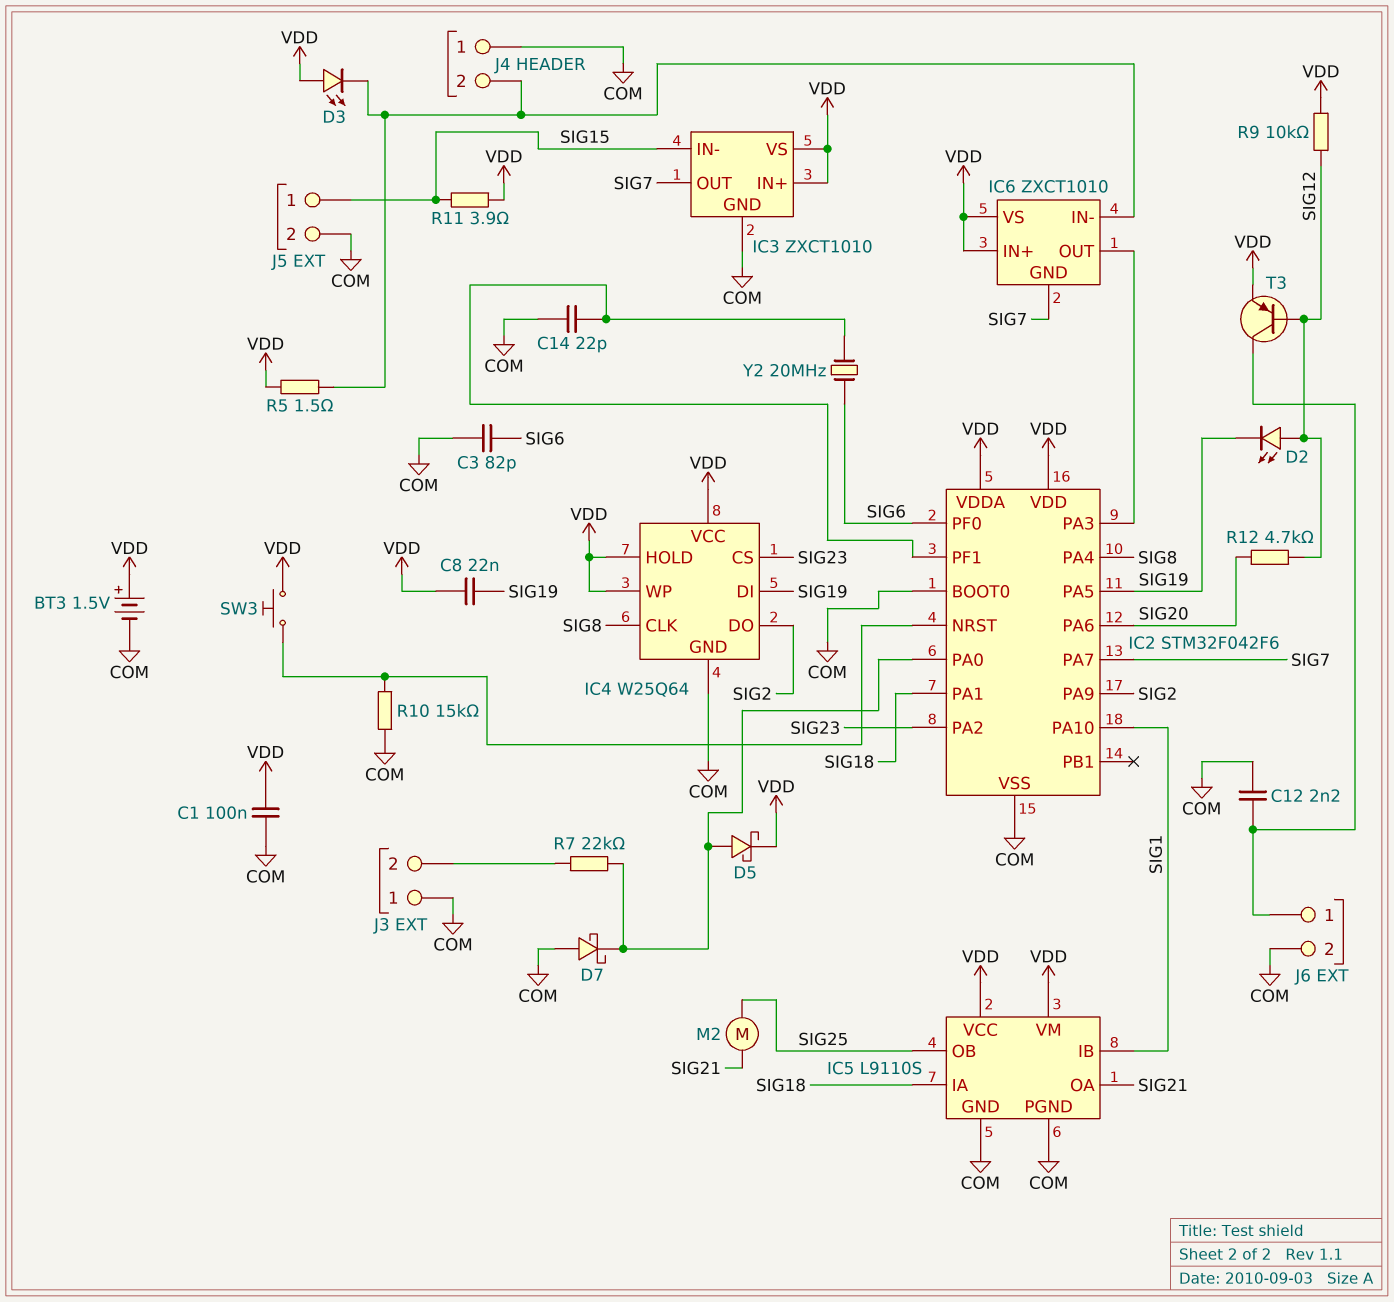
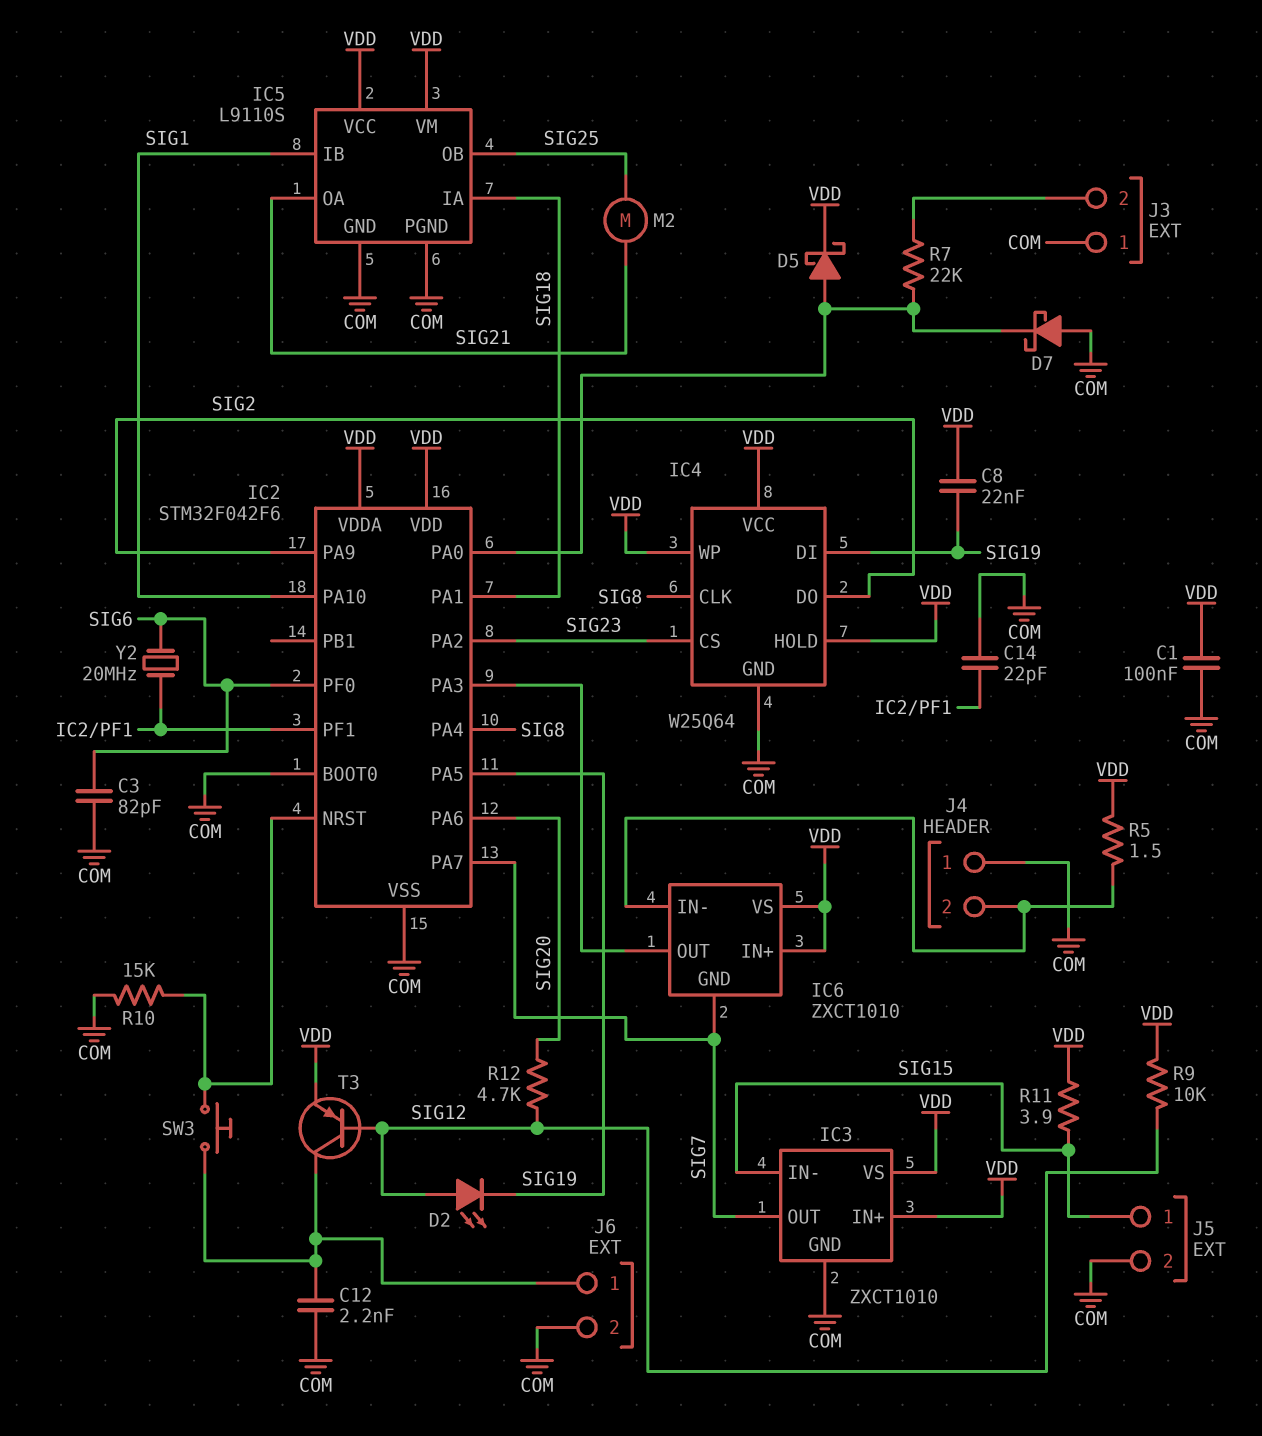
BT3: 1.5V (plus VDD, minus COM) -> none
D3: LED (A VDD, K IC6/IN-) -> none
SW3: button (IC2/NRST, VDD) -> button (IC2/NRST, J6/1)

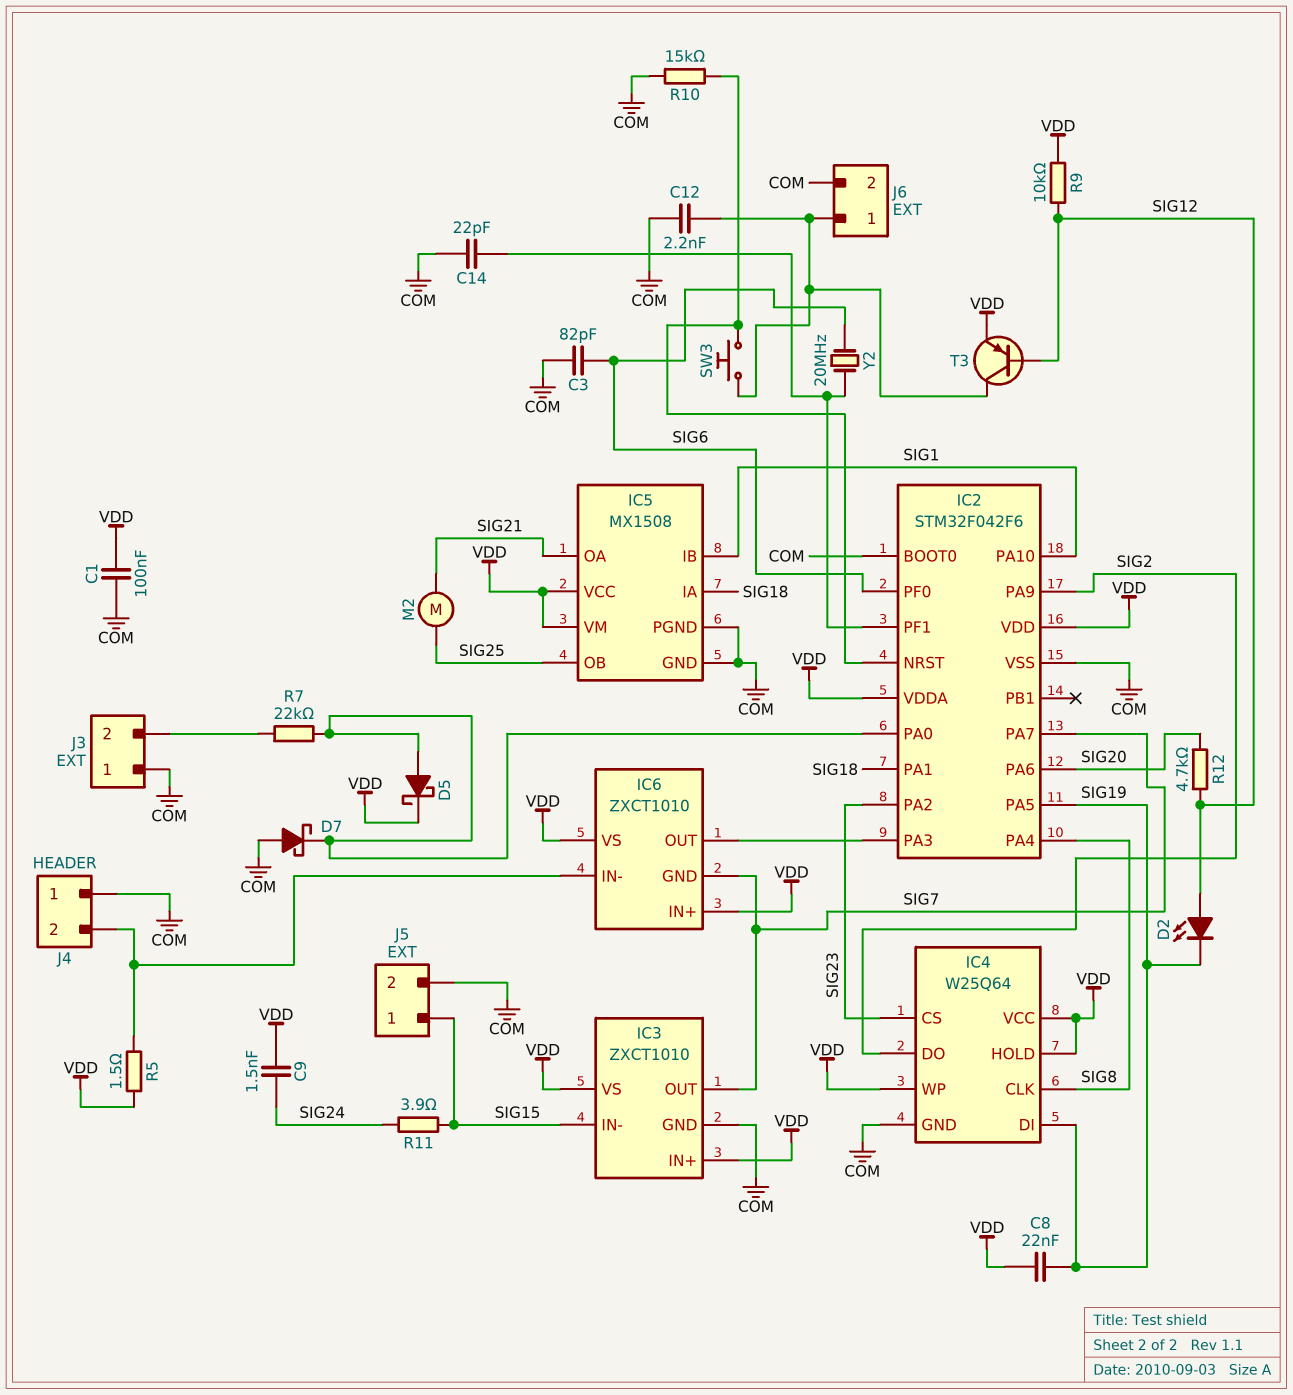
C9: none -> 1.5nF (SIG24, VDD)
IC5: L9110S -> MX1508
R11: 3.9 (SIG15, VDD) -> 3.9 (SIG15, SIG24)

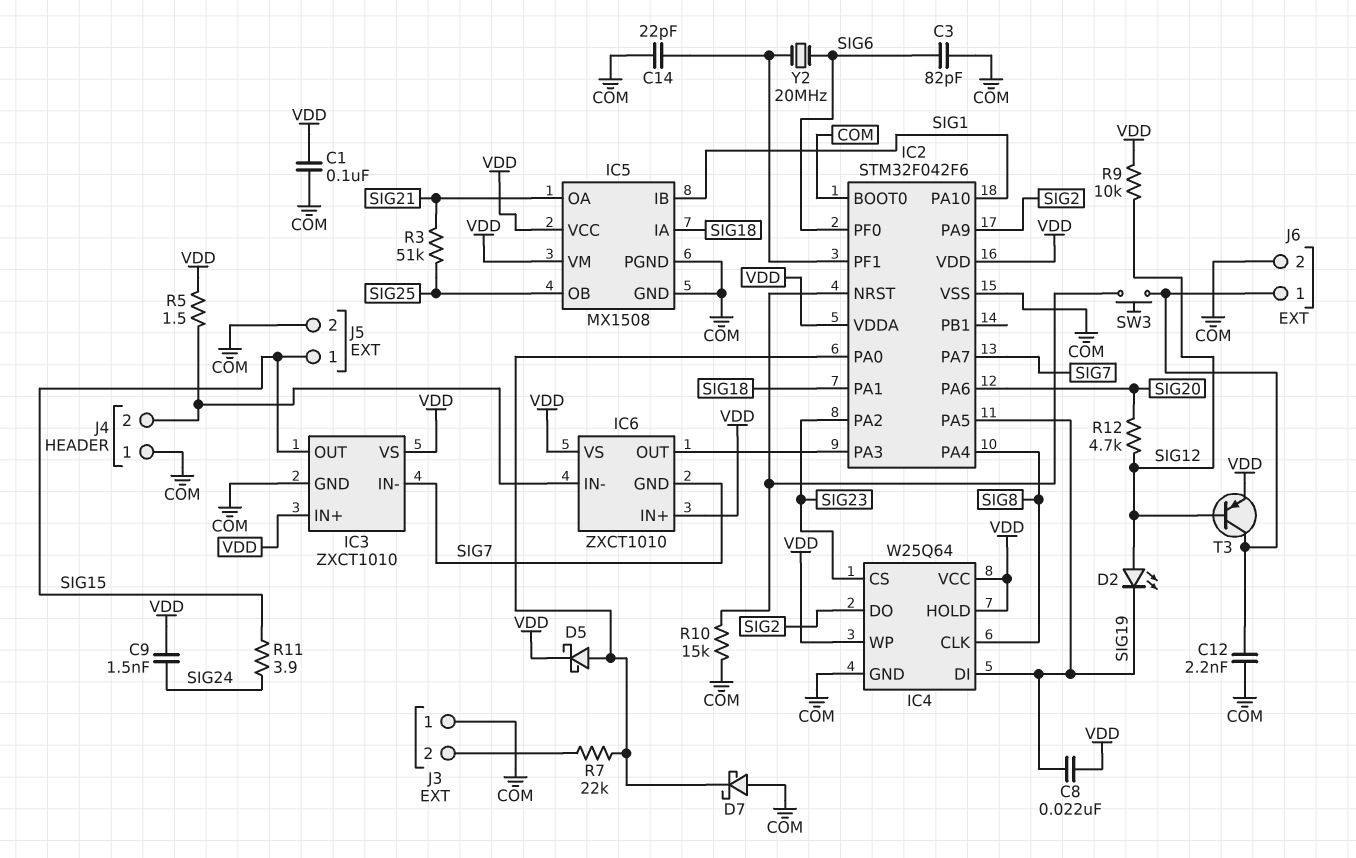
IC3 pin IN-: SIG15 -> SIG7
IC3 pin OUT: SIG7 -> SIG15
M2: motor (SIG21, SIG25) -> none
R3: none -> 51k (SIG21, SIG25)

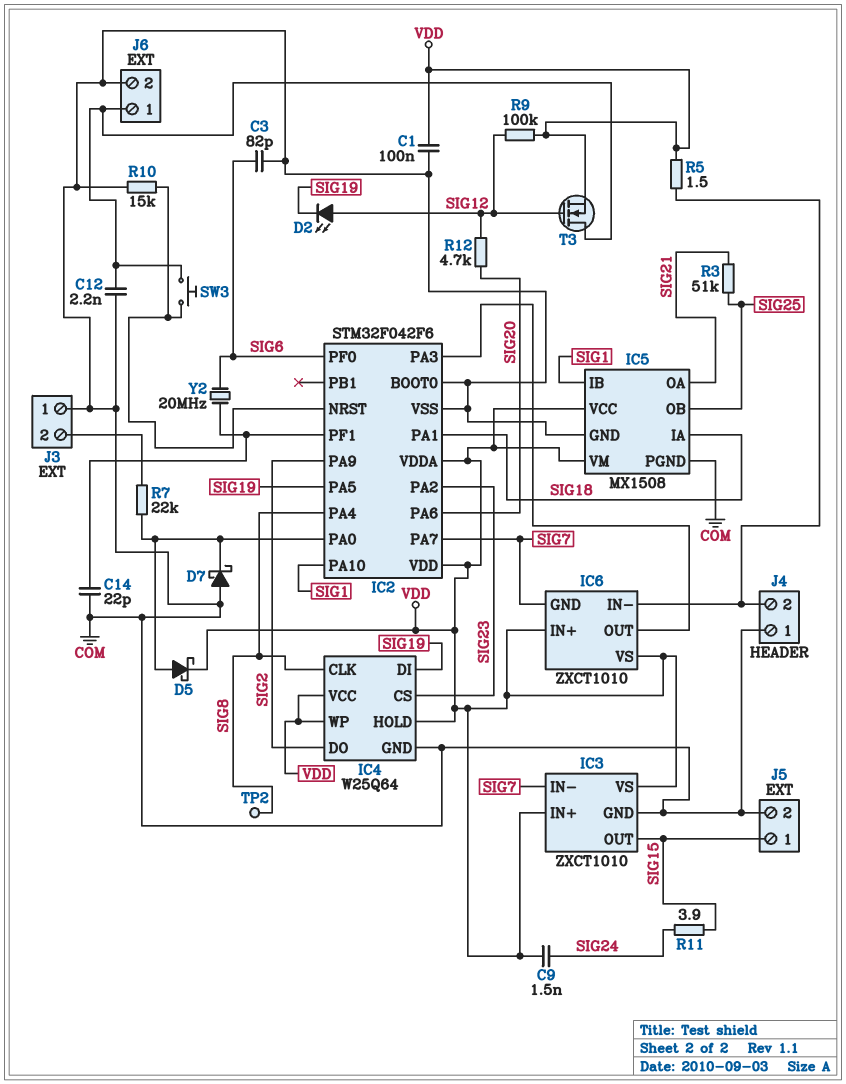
C8: 22nF (SIG19, VDD) -> none
R9: 10k (SIG12, VDD) -> 100k (SIG12, VDD)
T3: PNP (B SIG12, C J6/1, E VDD) -> NMOS (G SIG12, D J6/1, S VDD)
TP2: none -> test point (SIG8)

